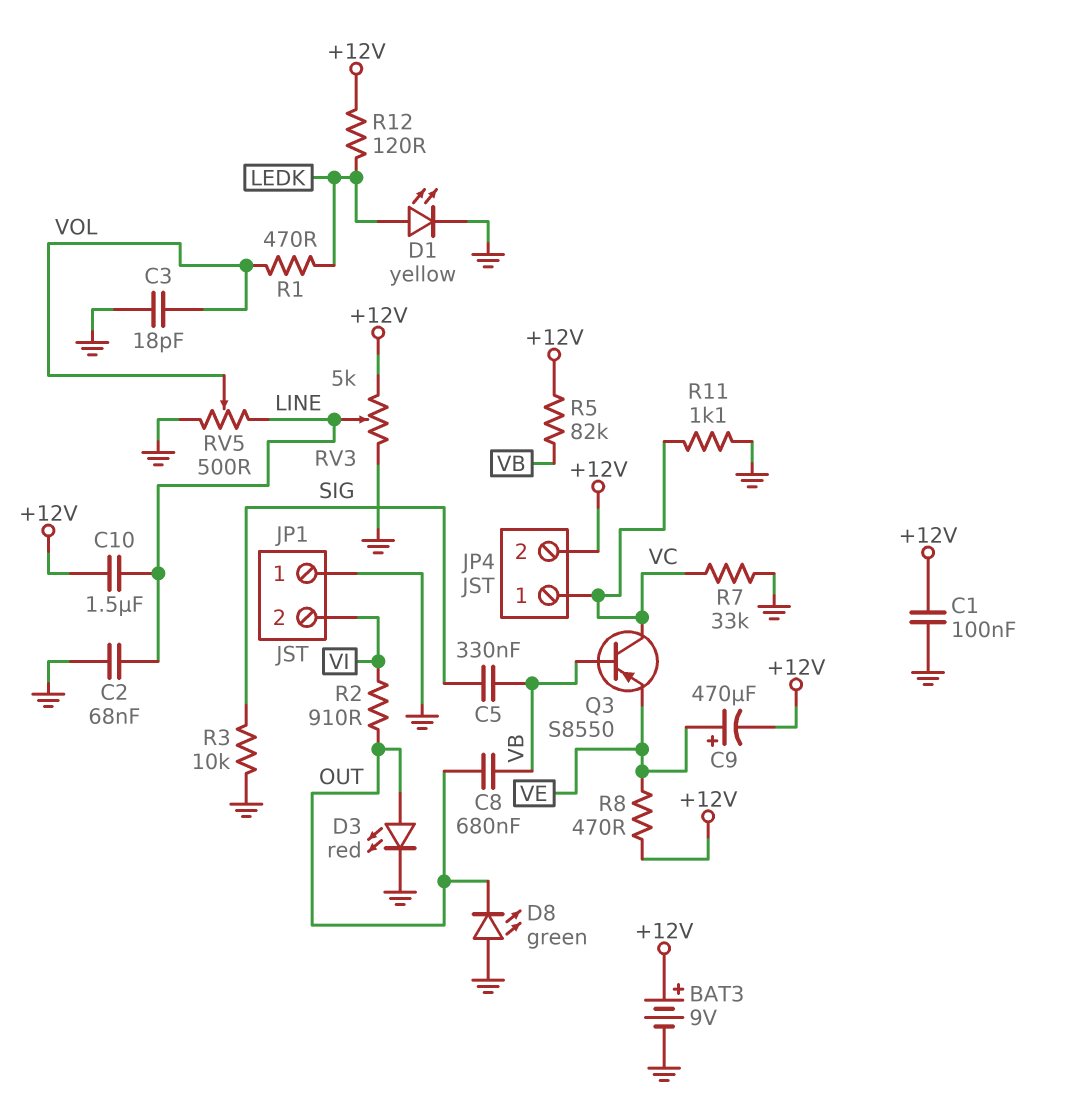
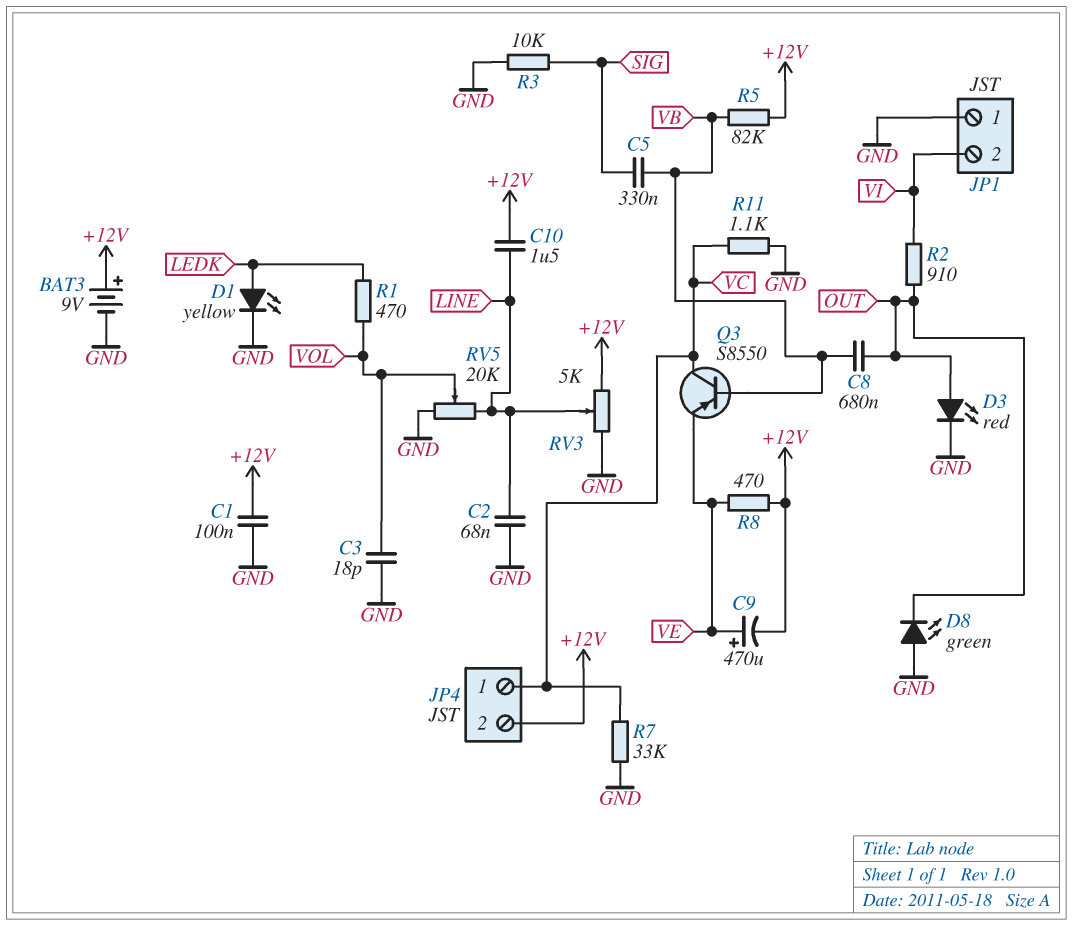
R12: 120 (+12V, LEDK) -> none
RV5: 500 (GND, LINE, wiper VOL) -> 20k (GND, LINE, wiper VOL)

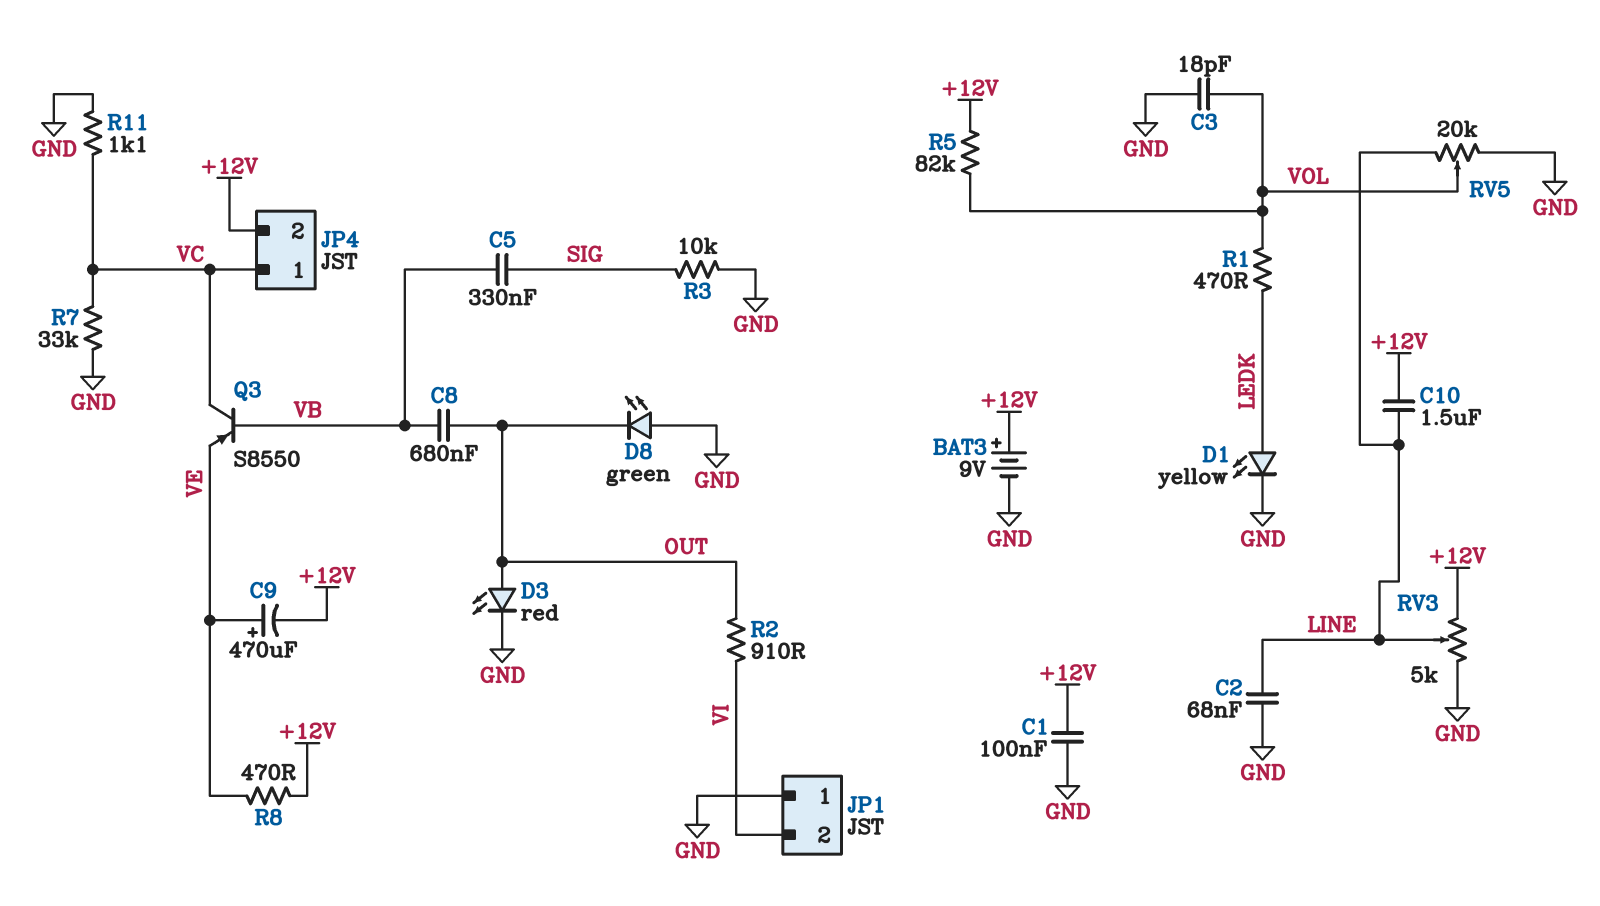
R5: 82k (+12V, VB) -> 82k (+12V, VOL)

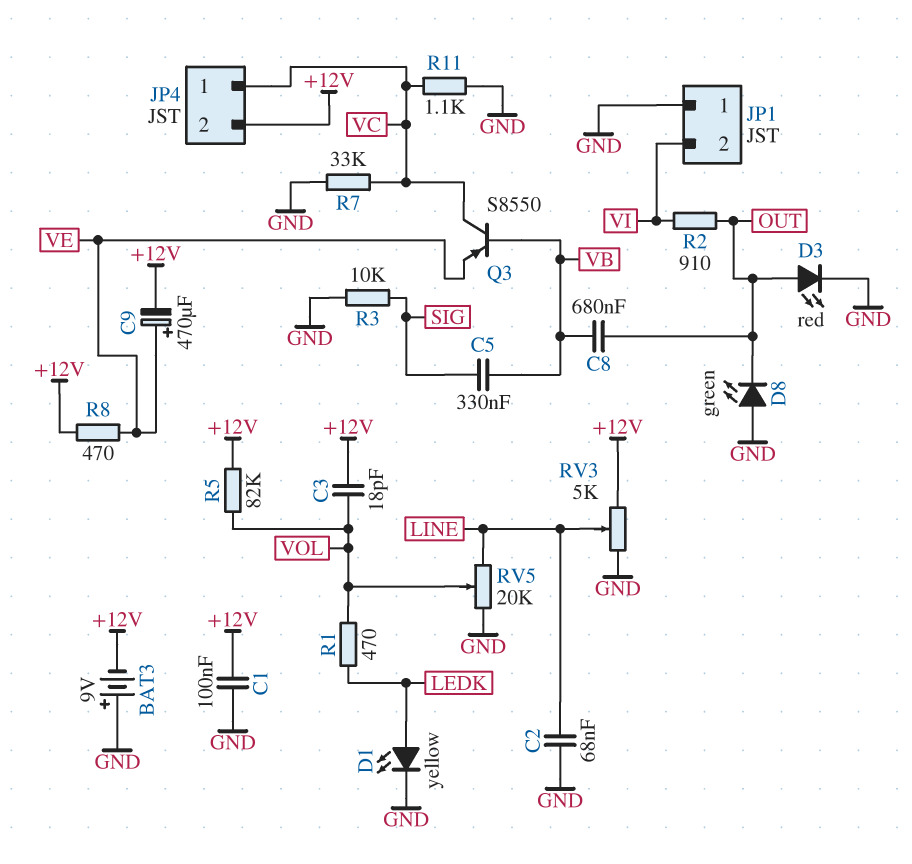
BAT3: 9V (plus +12V, minus GND) -> 9V (plus GND, minus +12V)
C3: 18pF (GND, VOL) -> 18pF (+12V, VOL)
C10: 1.5uF (+12V, LINE) -> none

